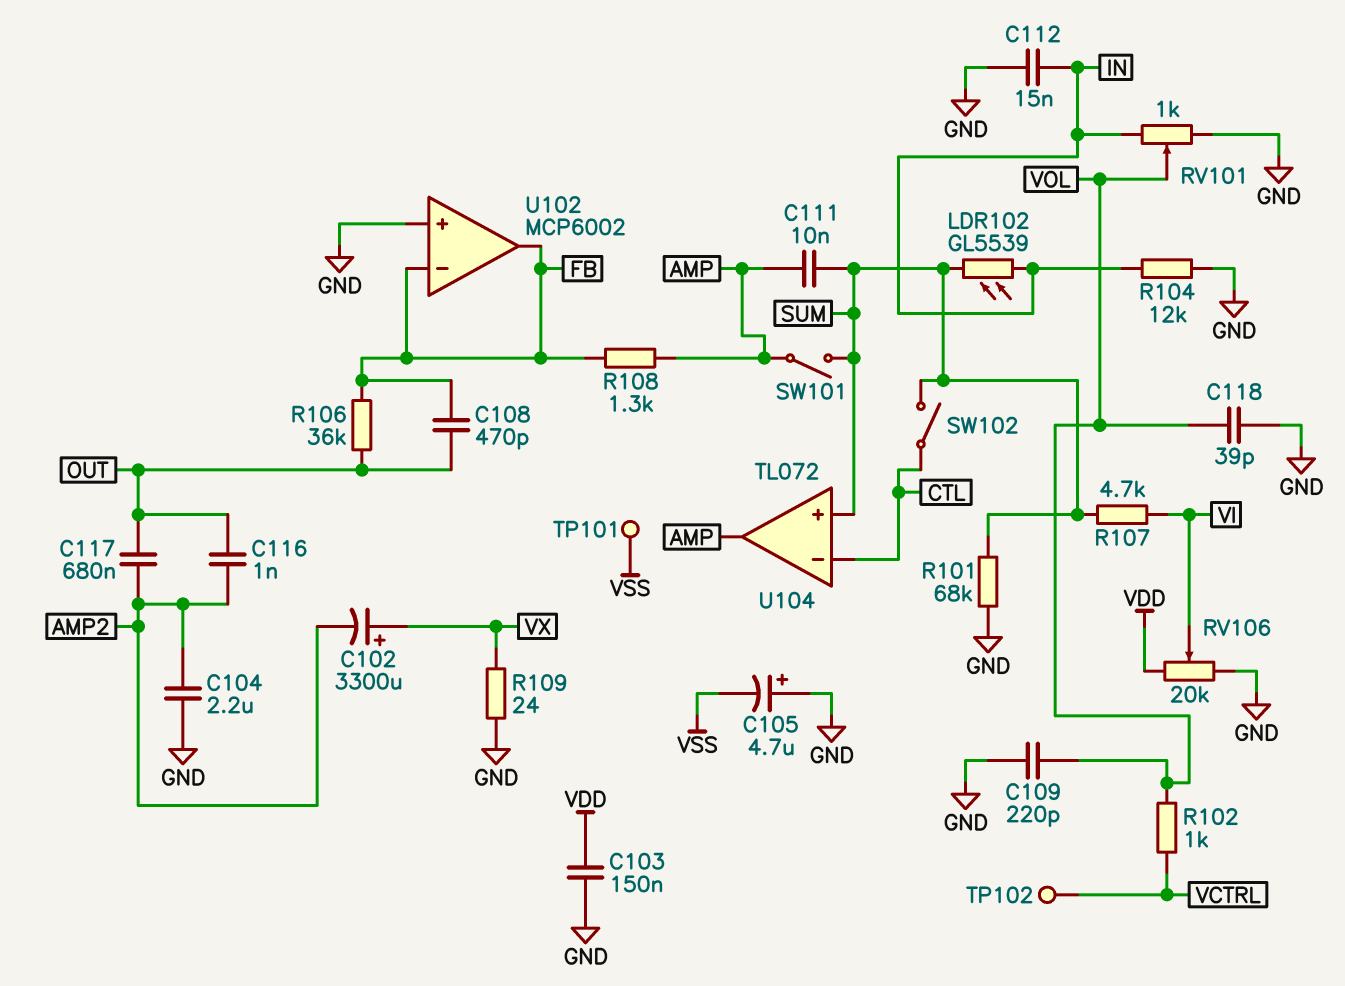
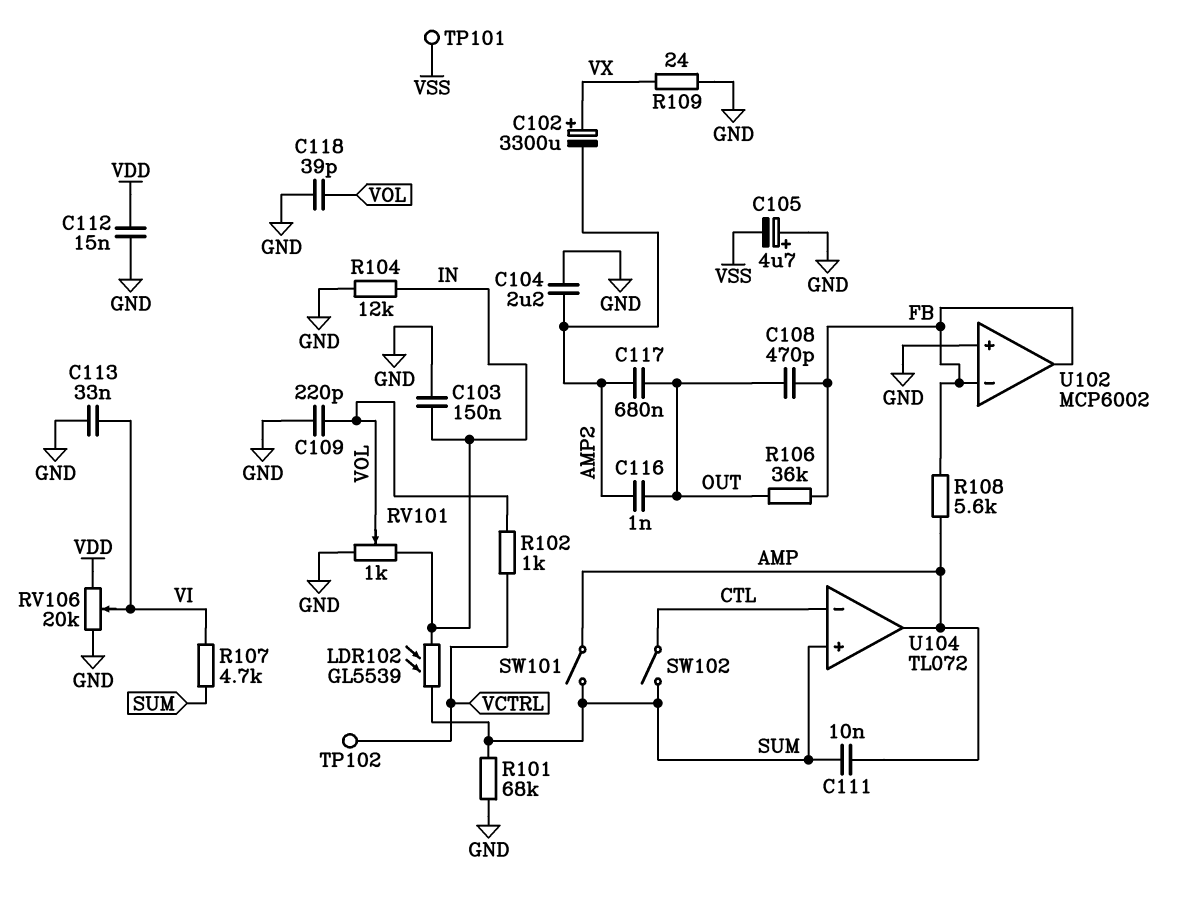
C103: 150nF (GND, VDD) -> 150nF (GND, IN)
C112: 15nF (GND, IN) -> 15nF (GND, VDD)
C113: none -> 33nF (GND, VI)
R108: 1.3k (AMP, FB) -> 5.6k (AMP, FB)

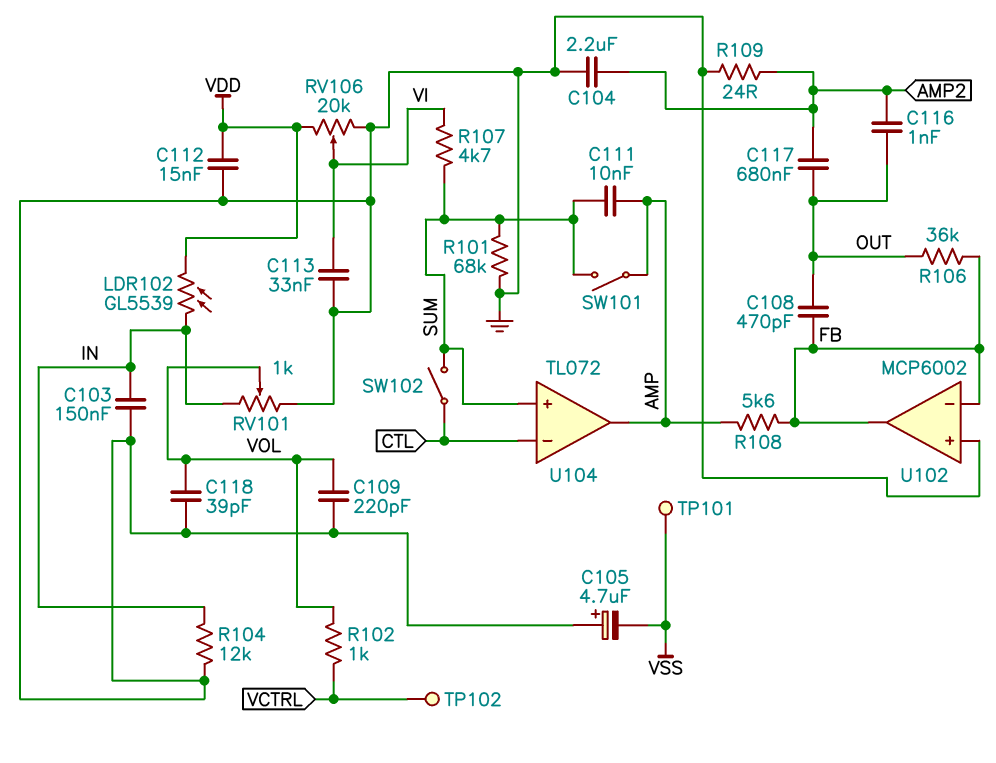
C102: 3300uF (plus VX, minus AMP2) -> none
LDR102: GL5539 (IN, SUM) -> GL5539 (IN, VDD)
R109: 24 (GND, VX) -> 24 (AMP2, GND)

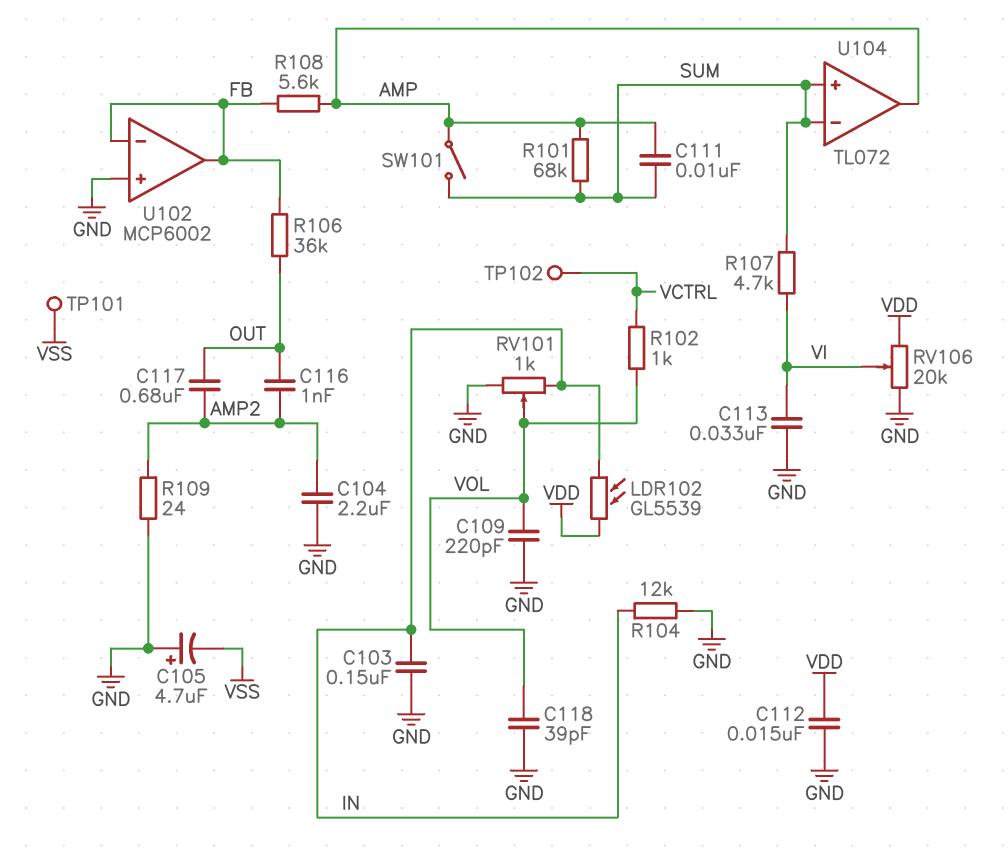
C108: 470pF (FB, OUT) -> none
R101: 68k (GND, SUM) -> 68k (AMP, SUM)
SW102: switch (CTL, SUM) -> none
U104 pin in-: CTL -> SUM

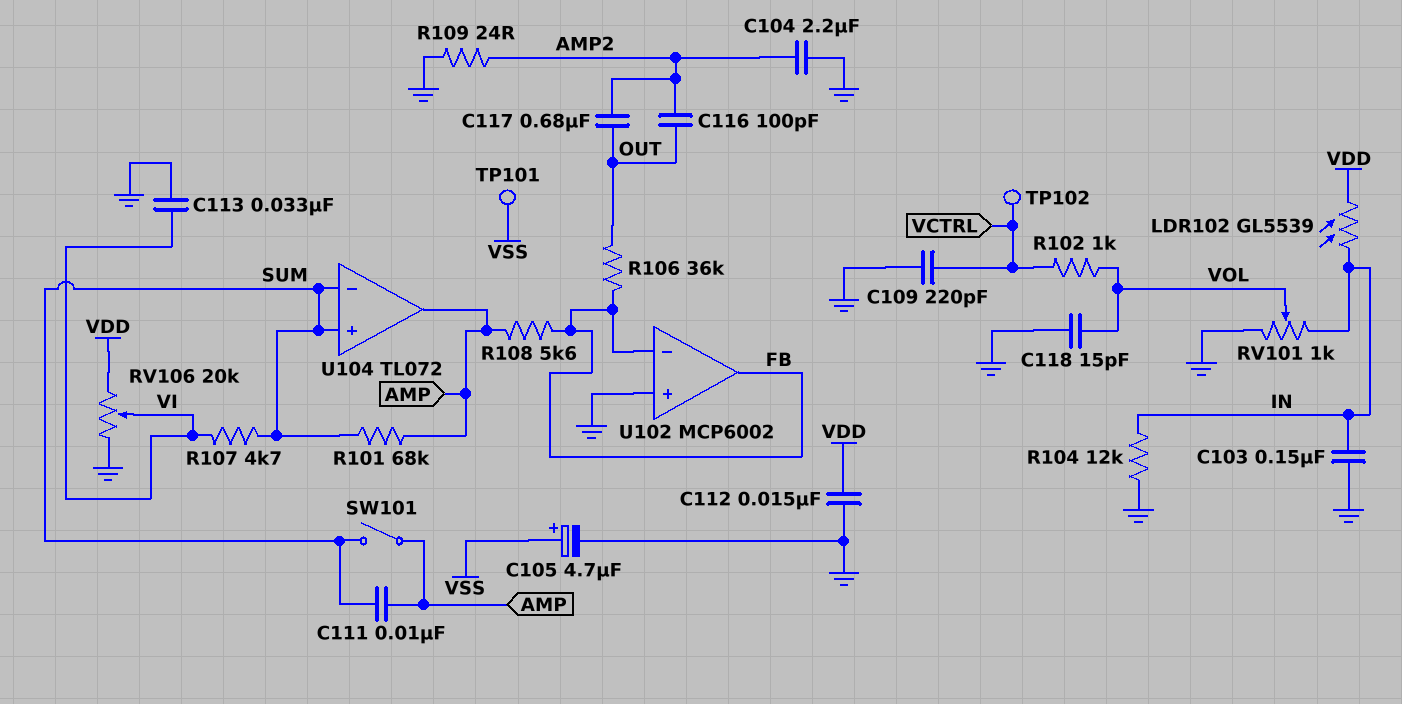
C105: 4.7uF (plus GND, minus VSS) -> 4.7uF (plus VSS, minus GND)
C109: 220pF (GND, VOL) -> 220pF (GND, VCTRL)
C116: 1nF (AMP2, OUT) -> 100pF (AMP2, OUT)
C118: 39pF (GND, VOL) -> 15pF (GND, VOL)

